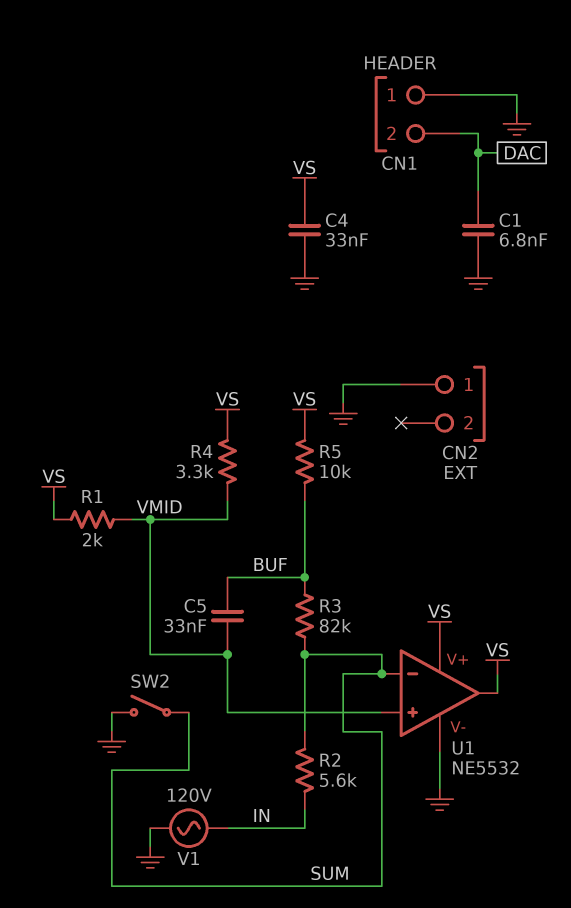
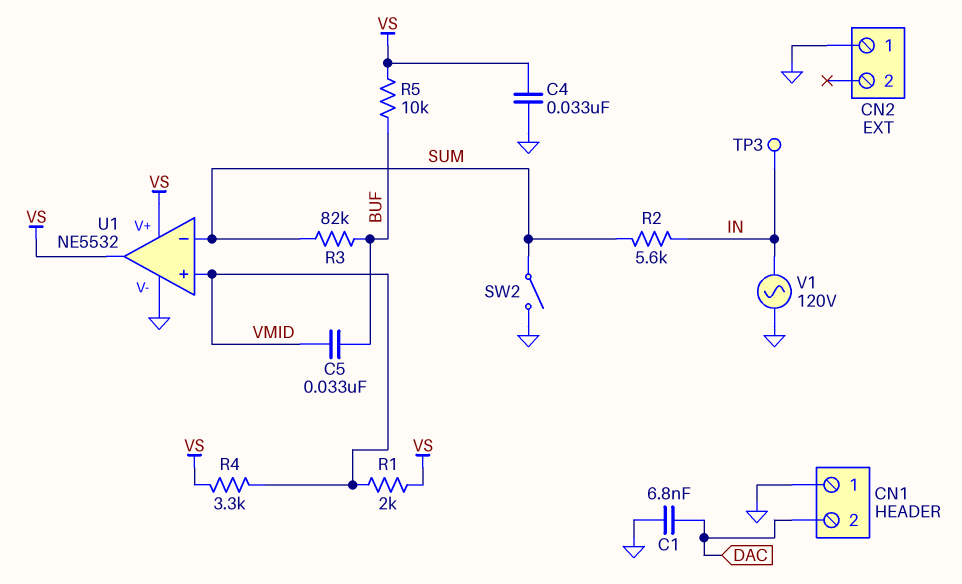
TP3: none -> test point (IN)

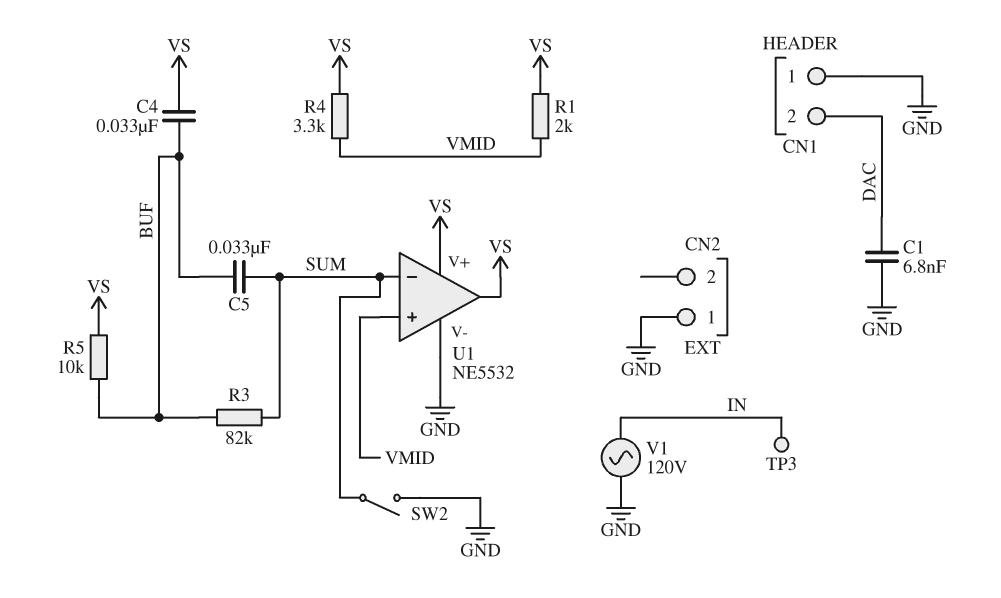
C4: 33nF (GND, VS) -> 33nF (BUF, VS)
C5: 33nF (BUF, VMID) -> 33nF (BUF, SUM)
R2: 5.6k (IN, SUM) -> none

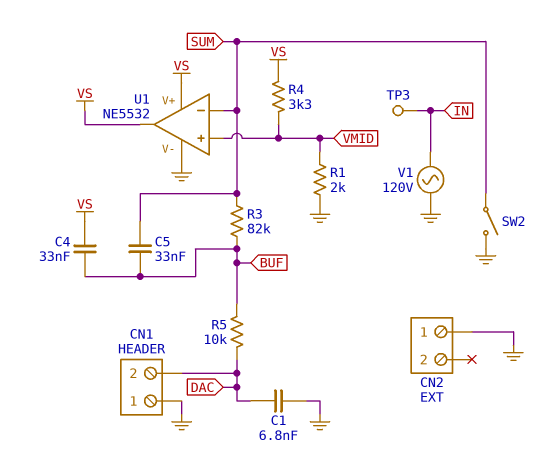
R1: 2k (VMID, VS) -> 2k (GND, VMID)
R5: 10k (BUF, VS) -> 10k (BUF, DAC)

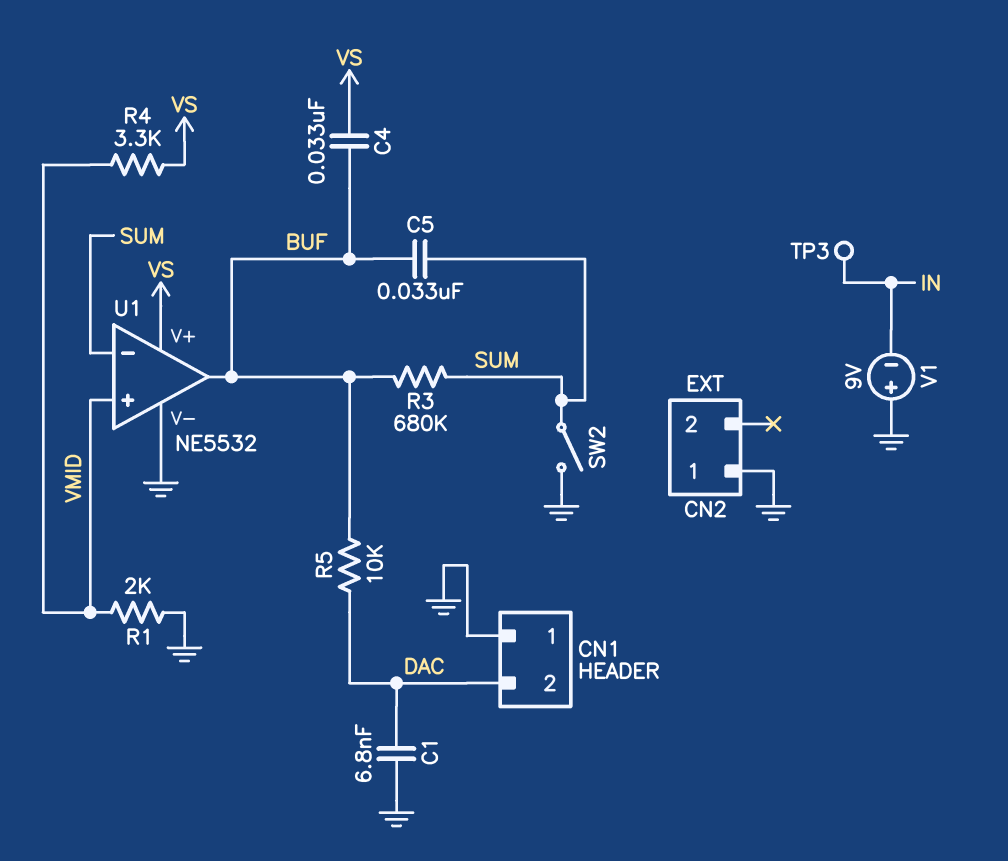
R3: 82k (BUF, SUM) -> 680k (BUF, SUM)
U1 pin out: VS -> BUF
V1: AC 120V (GND, IN) -> 9V (plus GND, minus IN)

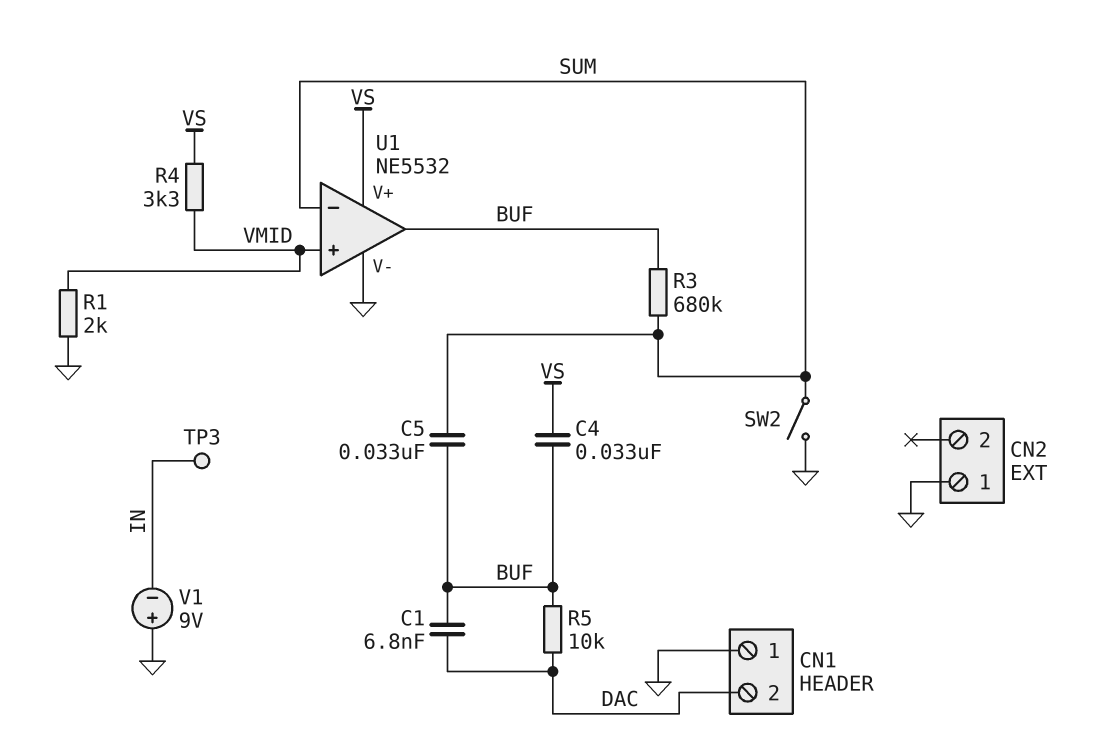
C1: 6.8nF (DAC, GND) -> 6.8nF (BUF, DAC)

